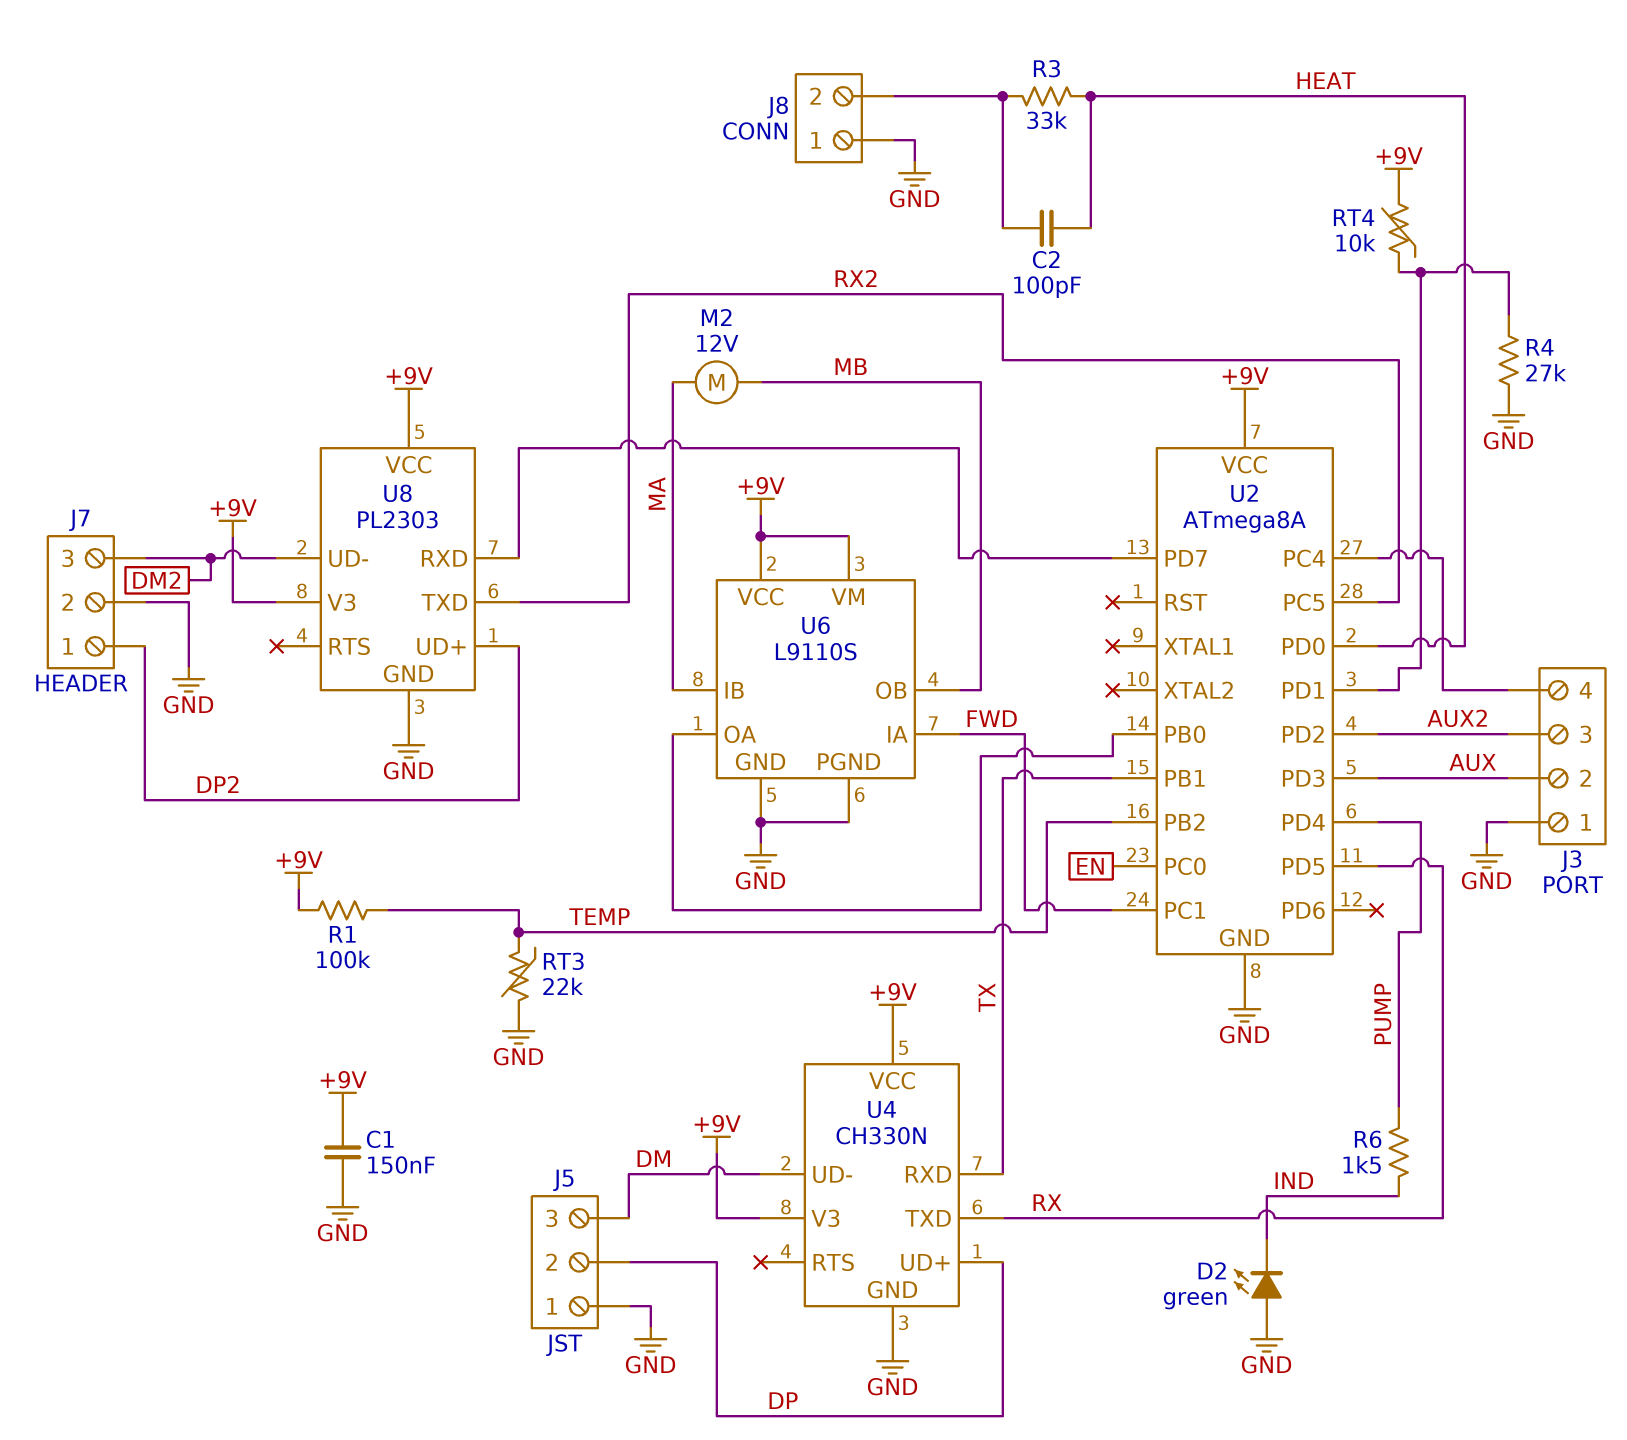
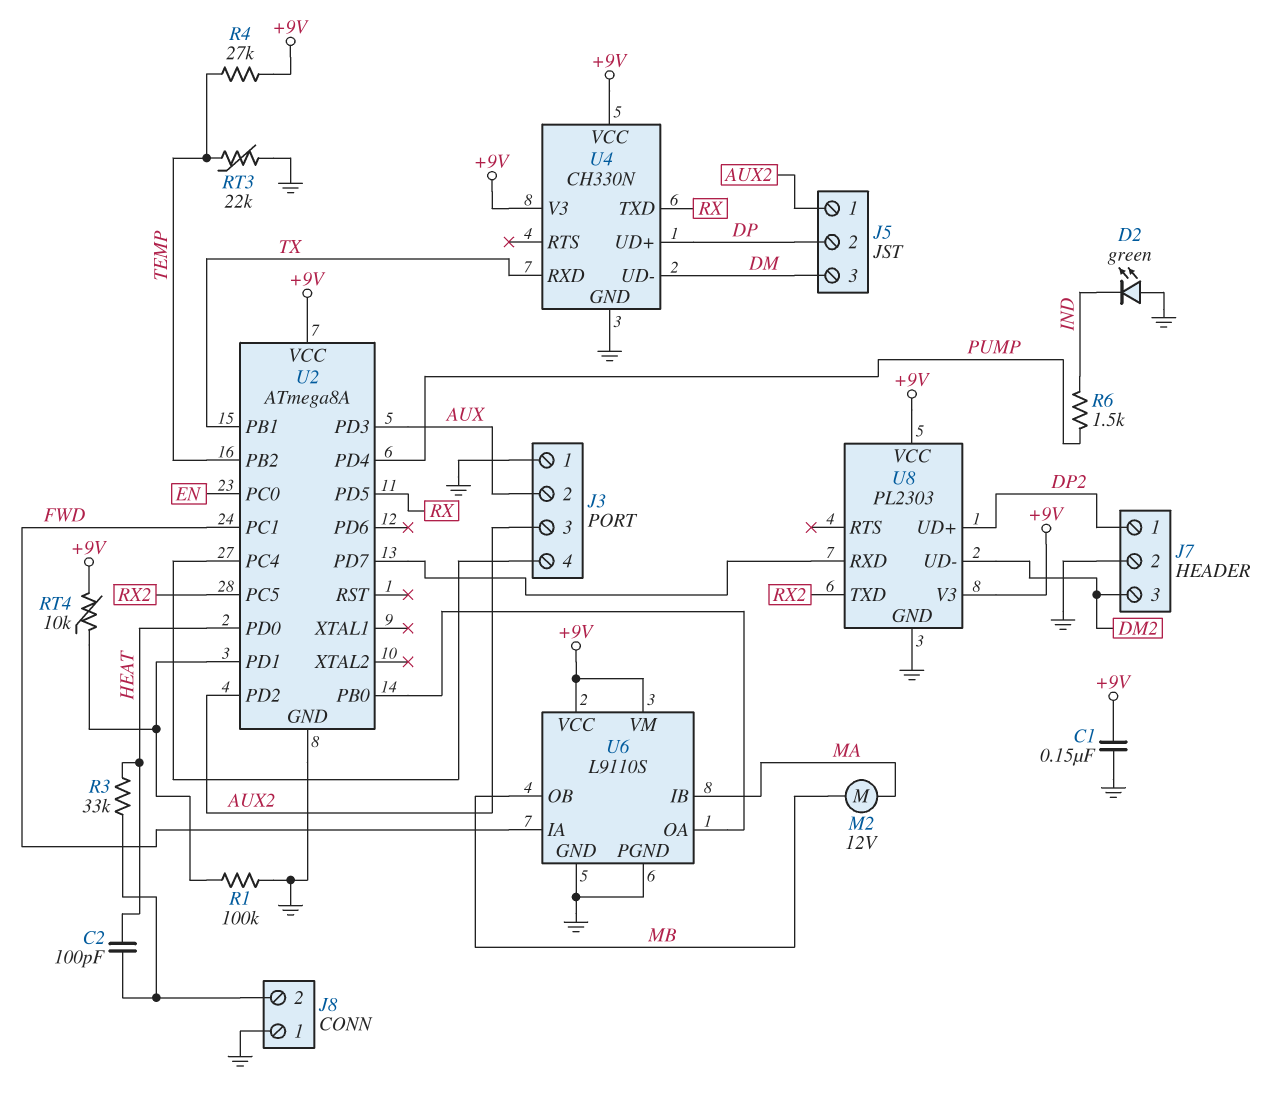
J5 pin 1: GND -> AUX2
R1: 100k (+9V, TEMP) -> 100k (GND, U2/PD1)
R4: 27k (GND, U2/PD1) -> 27k (+9V, TEMP)

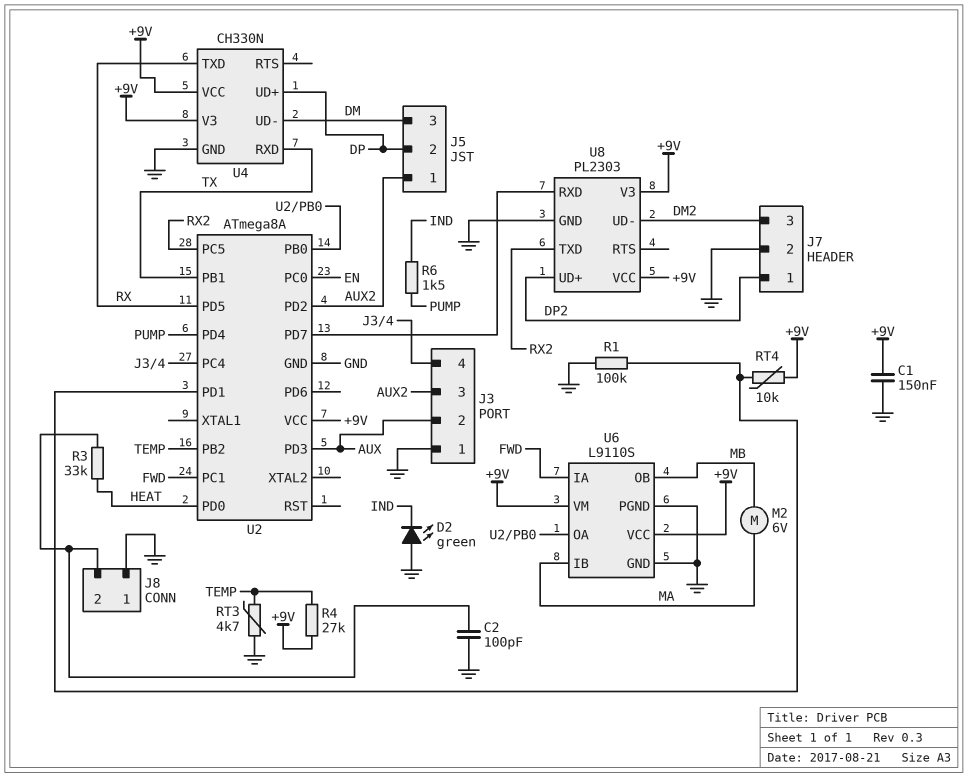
C2: 100pF (HEAT, J8/2) -> 100pF (GND, J8/2)
M2: motor 12V (MA, MB) -> motor 6V (MA, MB)
RT3: 22k (GND, TEMP) -> 4.7k (GND, TEMP)

